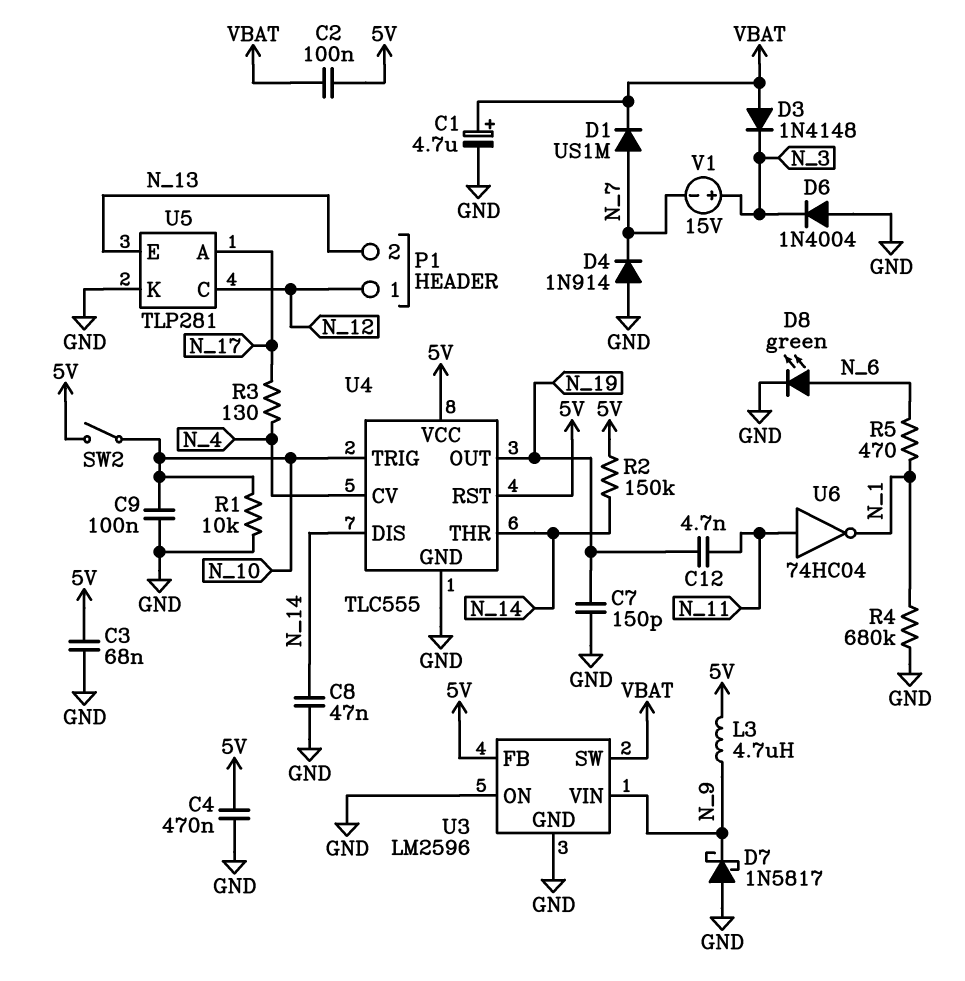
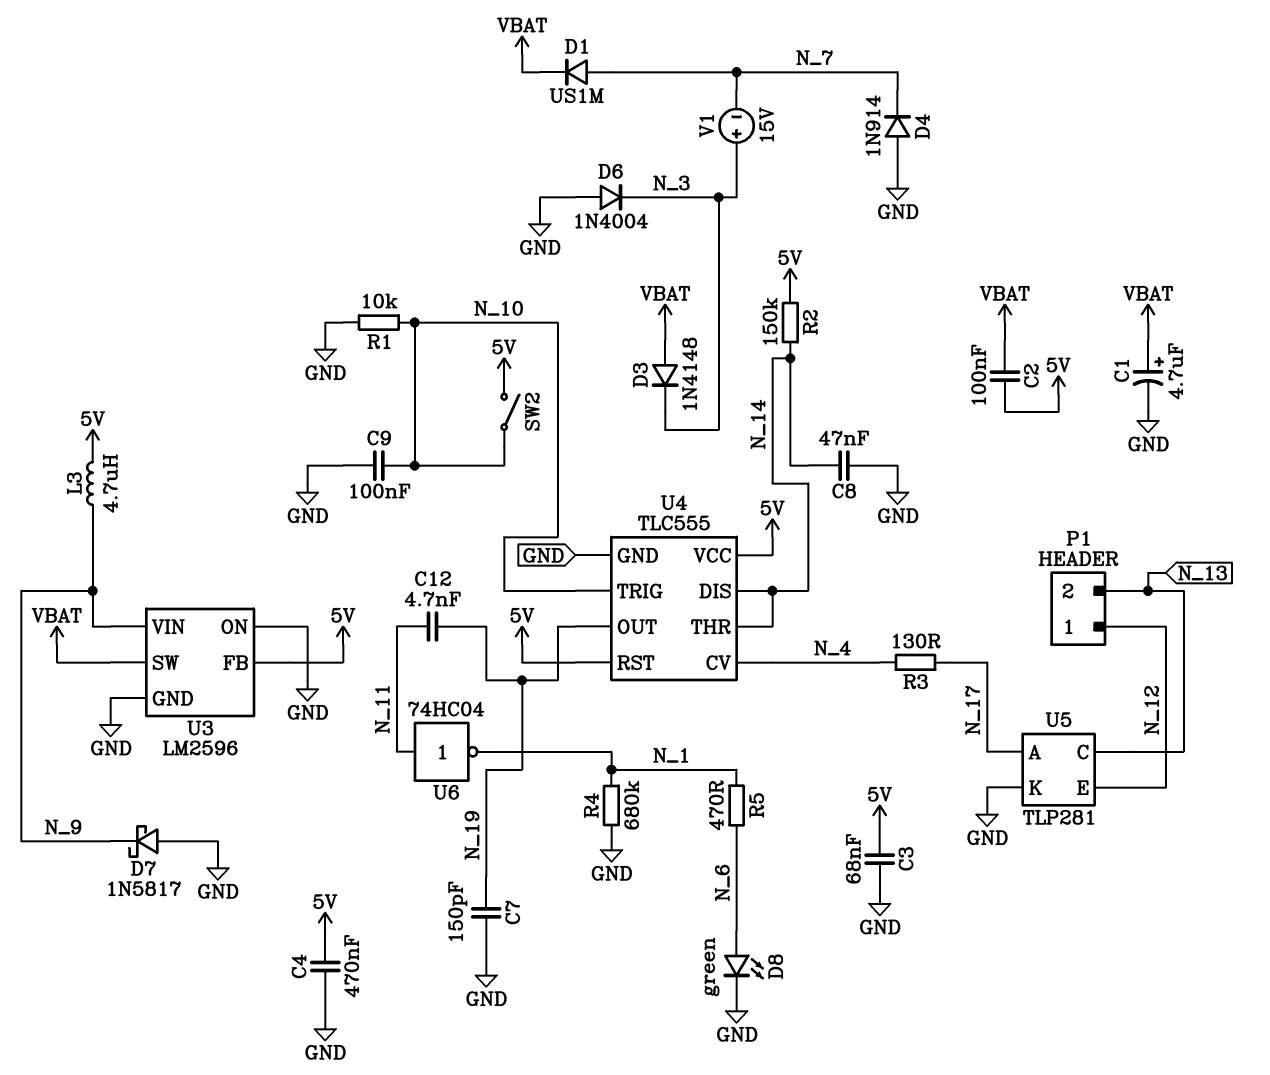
U5 pin C: N_12 -> N_13
U5 pin E: N_13 -> N_12

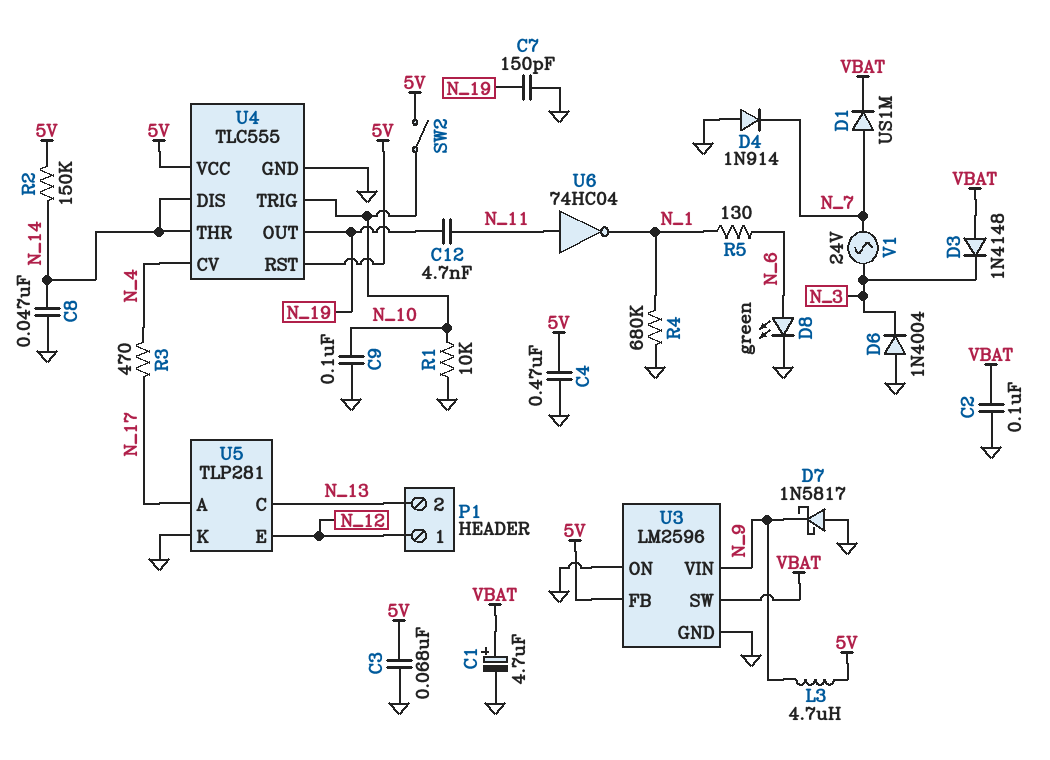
C2: 100nF (5V, VBAT) -> 100nF (GND, VBAT)
R3: 130 (N_4, N_17) -> 470 (N_4, N_17)
R5: 470 (N_1, N_6) -> 130 (N_1, N_6)
V1: 15V (plus N_3, minus N_7) -> AC 24V (N_3, N_7)

